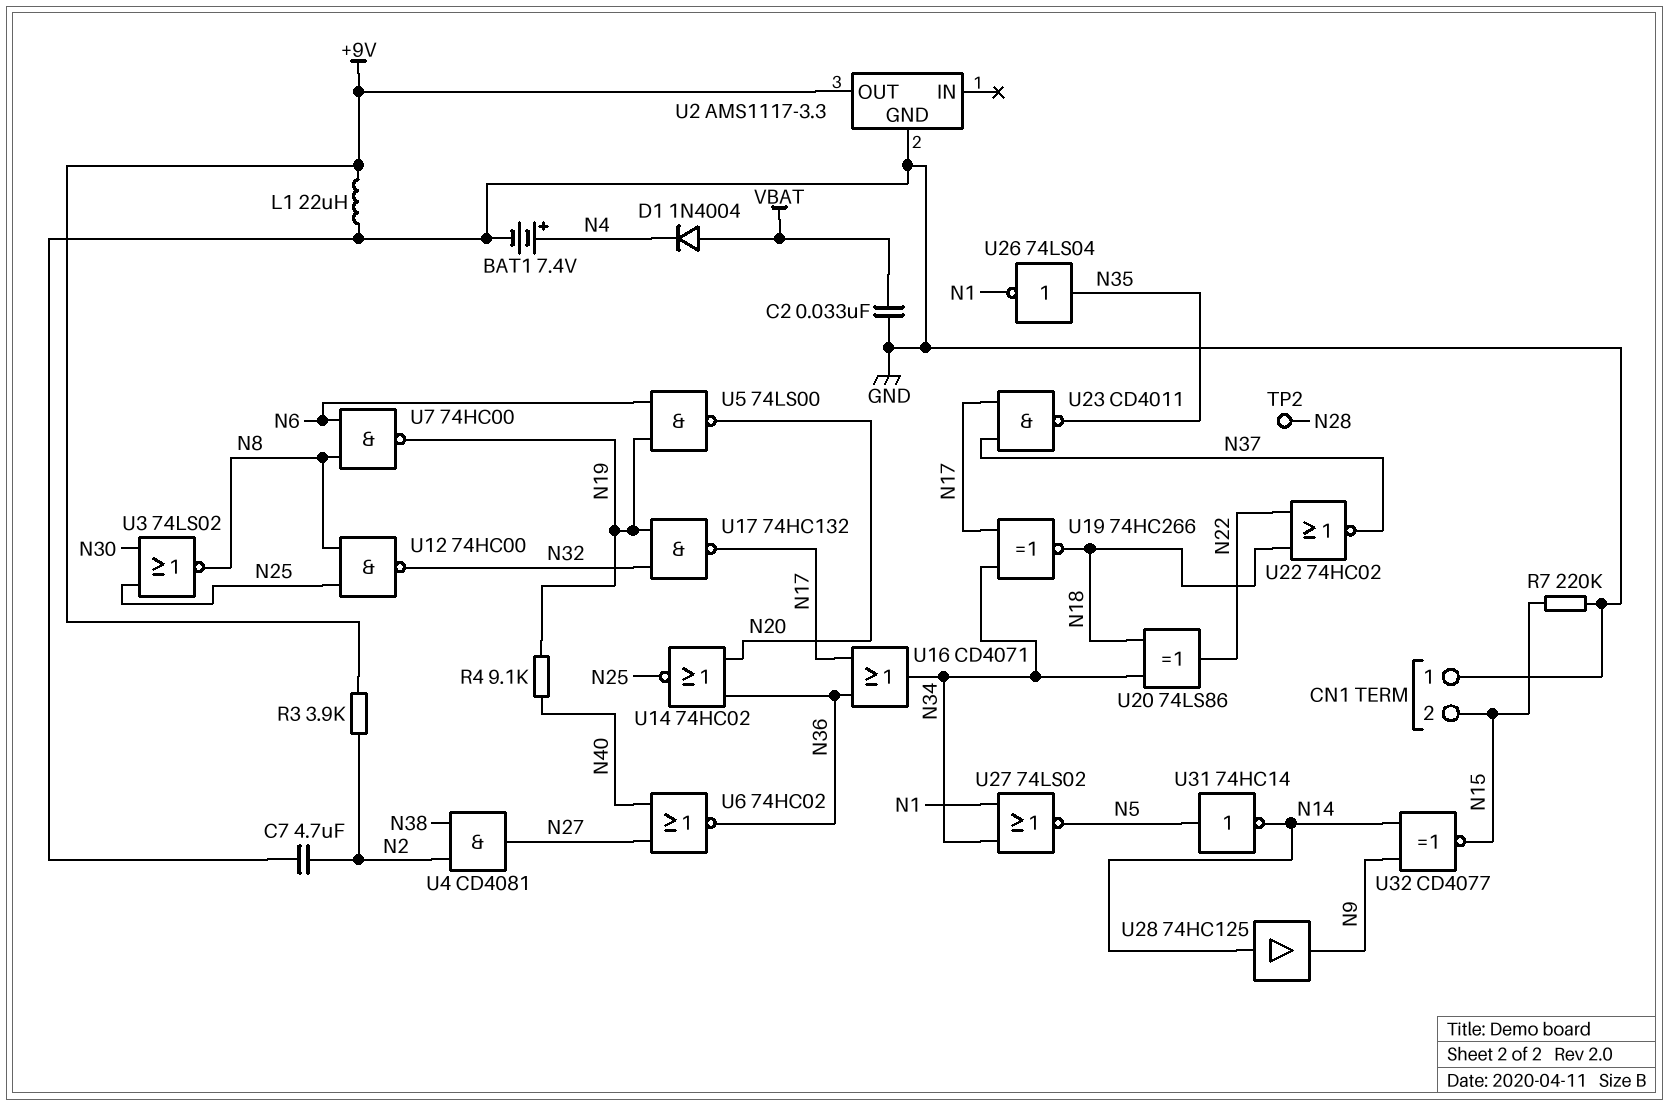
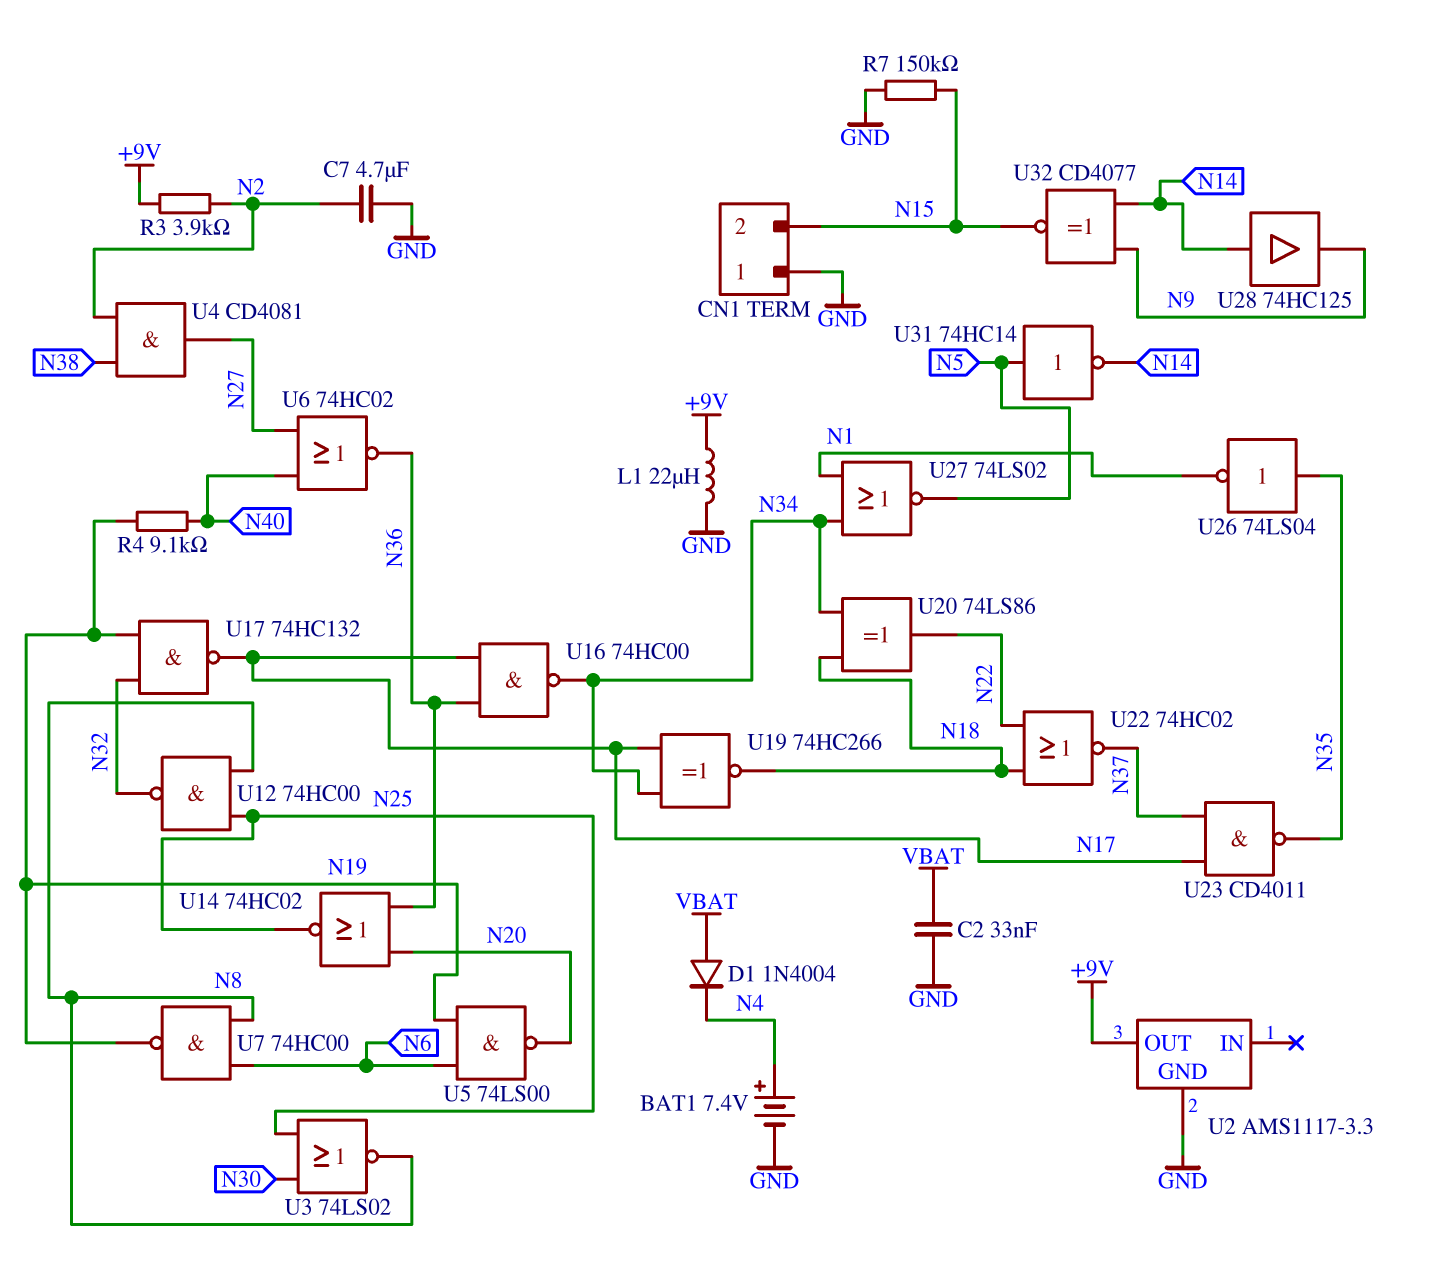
R7: 220k (GND, N15) -> 150k (GND, N15)
TP2: test point (N28) -> none
U16: OR CD4071 (in N17, in N36, out N34) -> NAND 74HC00 (in N17, in N36, out N34)

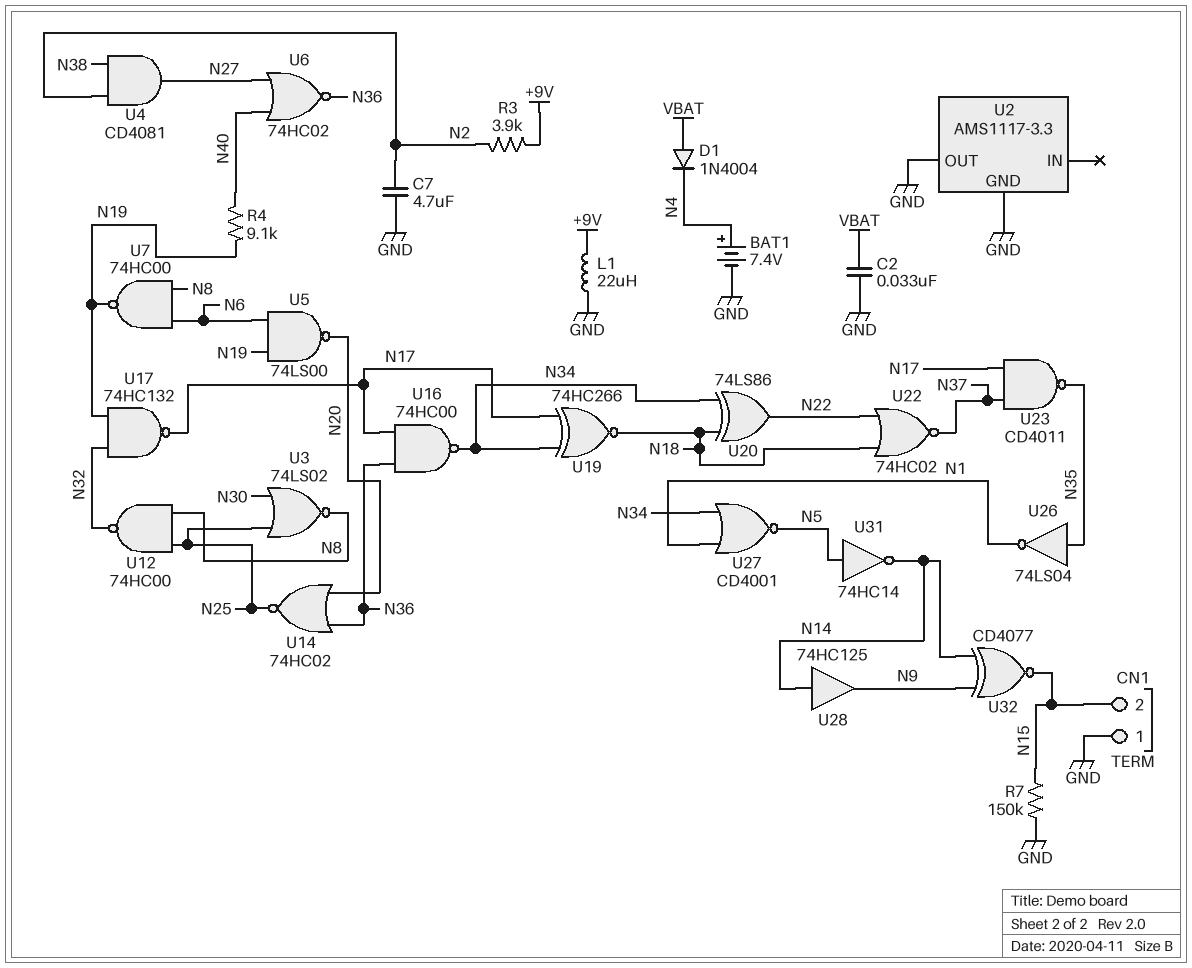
U2 pin OUT: +9V -> GND
U27: NOR 74LS02 (in N1, in N34, out N5) -> NOR CD4001 (in N1, in N34, out N5)

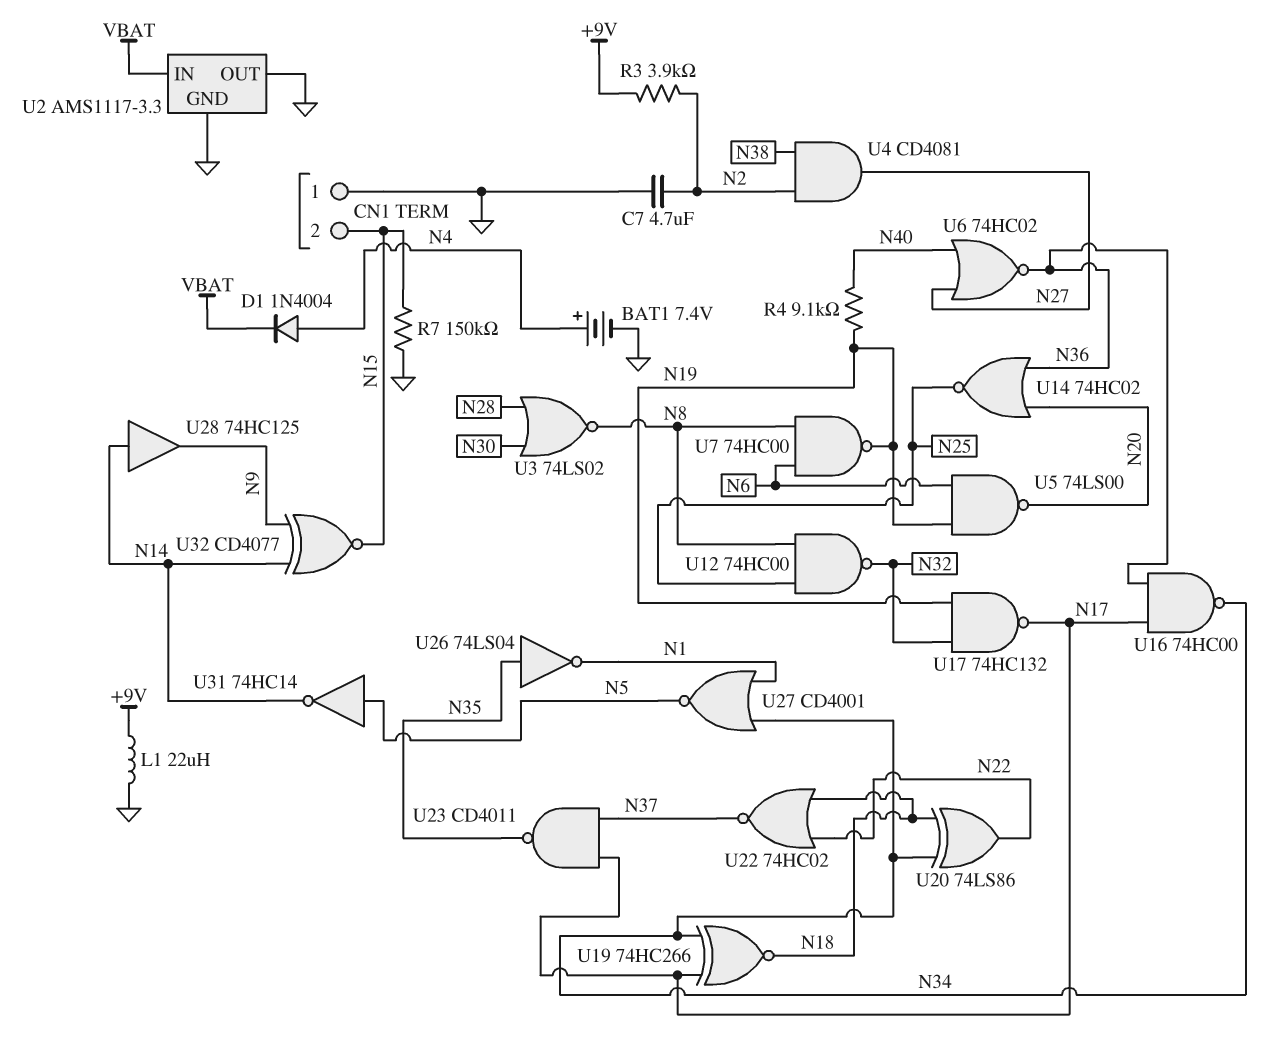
C2: 33nF (GND, VBAT) -> none
D1: diode 1N4004 (A VBAT, K N4) -> diode 1N4004 (A N4, K VBAT)
U2 pin IN: none -> VBAT
U3: NOR 74LS02 (in N25, in N30, out N8) -> NOR 74LS02 (in N28, in N30, out N8)

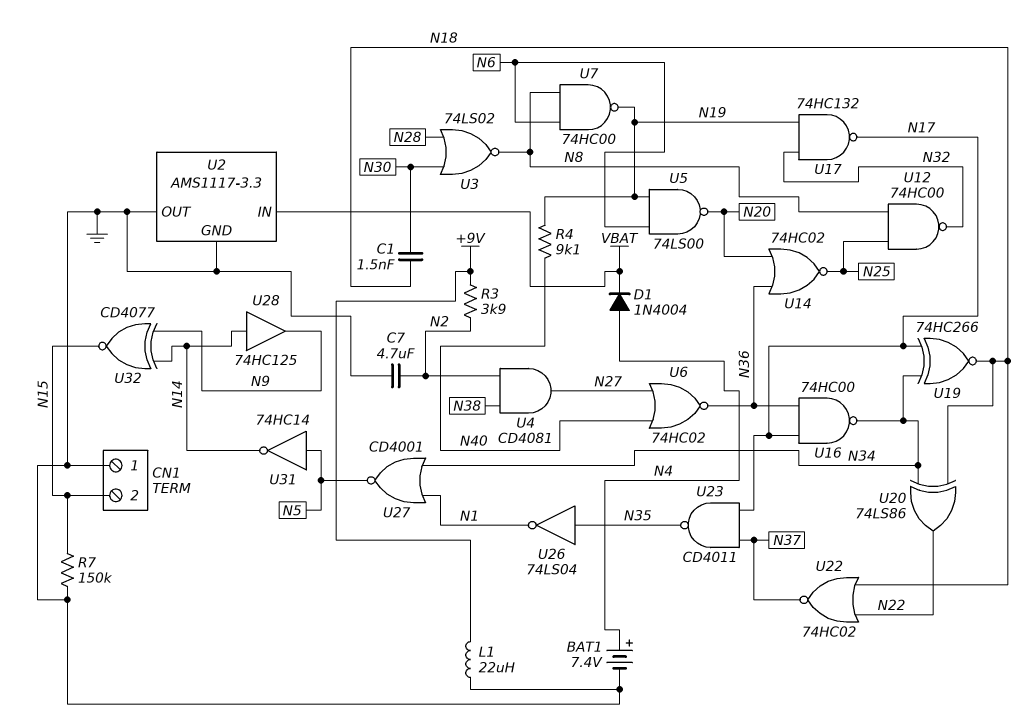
C1: none -> 1.5nF (N18, N30)

